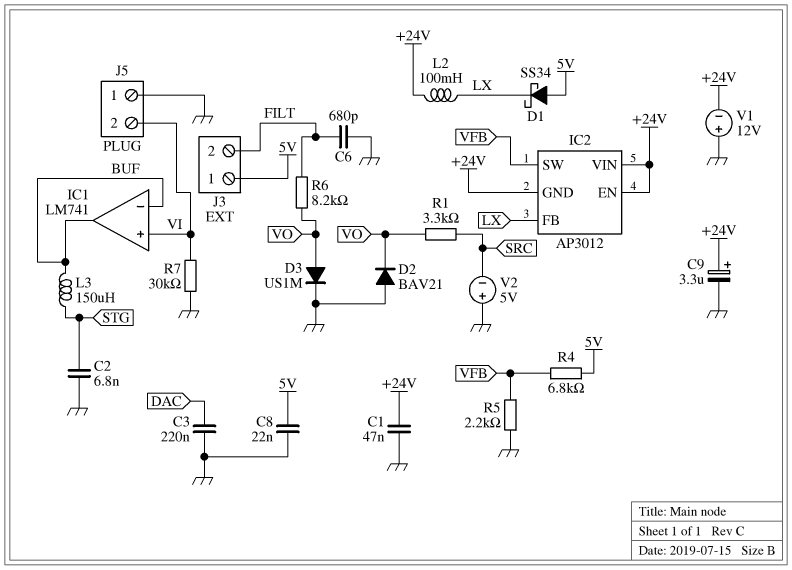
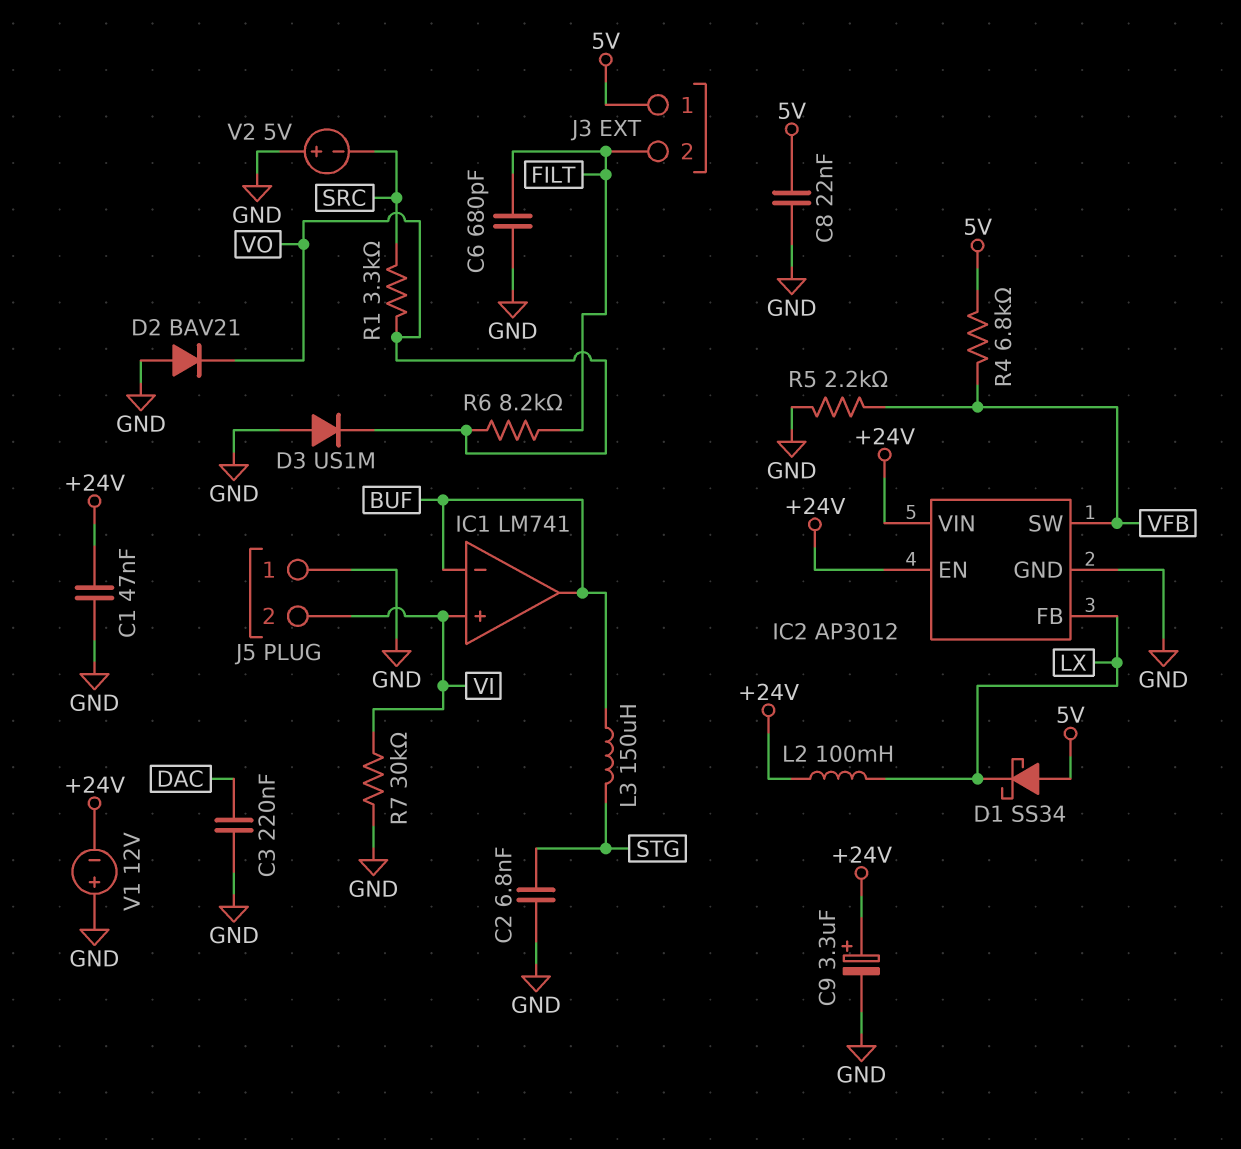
D3: diode US1M (A VO, K GND) -> diode US1M (A GND, K VO)
IC2 pin GND: +24V -> GND

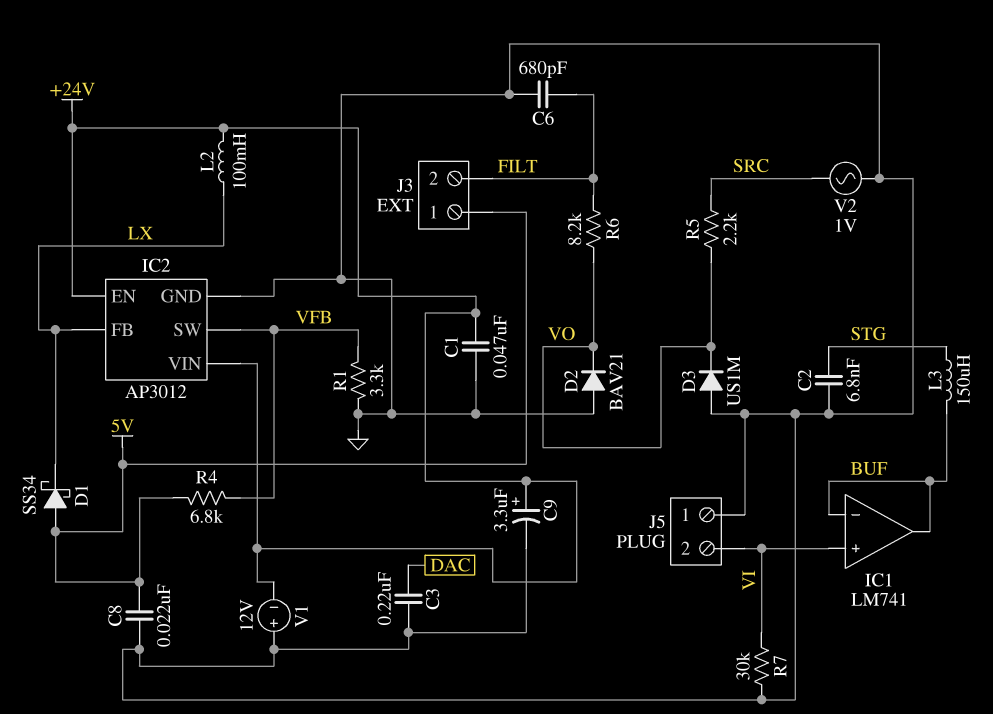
R1: 3.3k (SRC, VO) -> 3.3k (GND, VFB)
R5: 2.2k (GND, VFB) -> 2.2k (SRC, VO)
V2: 5V (plus GND, minus SRC) -> AC 1V (GND, SRC)

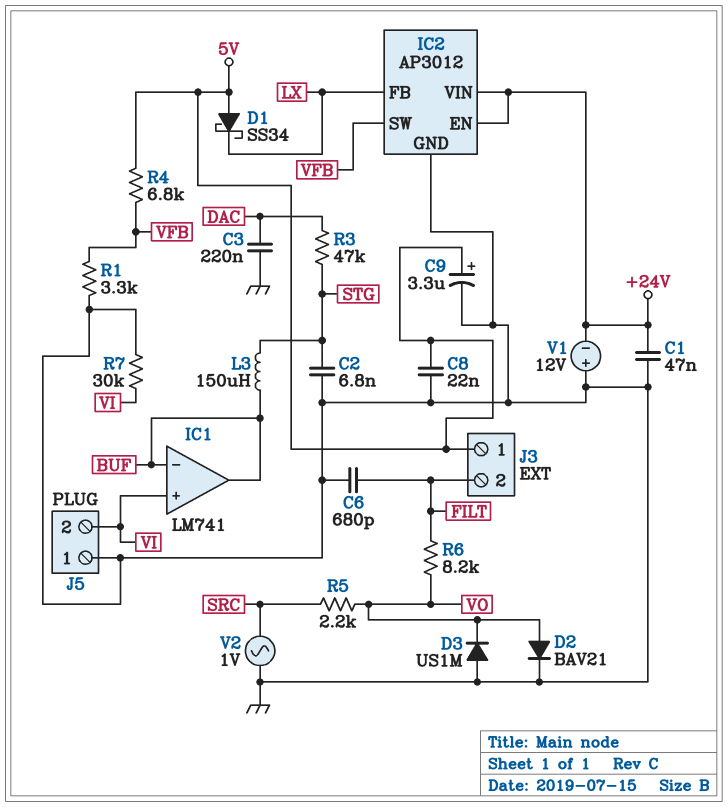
C9: 3.3uF (plus +24V, minus GND) -> 3.3uF (plus 5V, minus GND)
D2: diode BAV21 (A GND, K VO) -> diode BAV21 (A VO, K GND)
L2: 100mH (+24V, LX) -> none
R3: none -> 47k (DAC, STG)

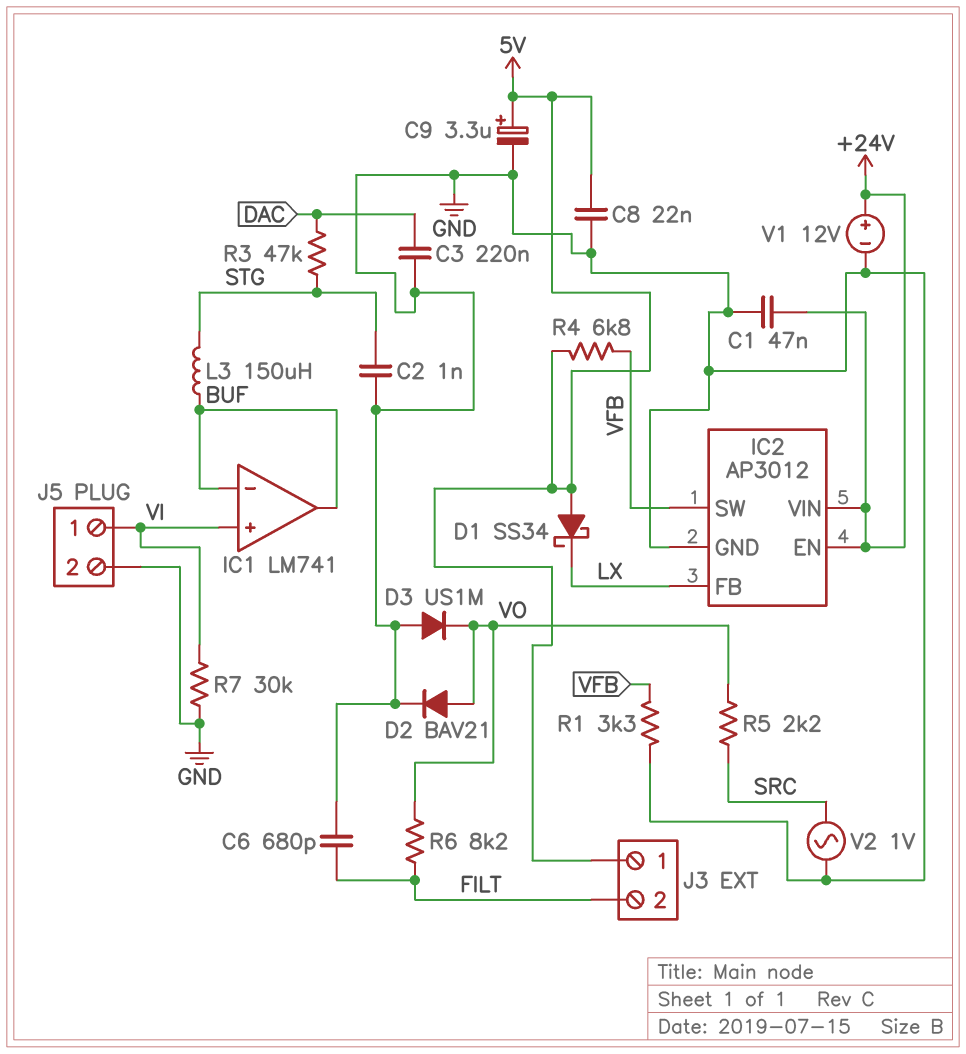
C2: 6.8nF (GND, STG) -> 1nF (GND, STG)
J5 pin 1: GND -> VI
J5 pin 2: VI -> GND
V1: 12V (plus GND, minus +24V) -> 12V (plus +24V, minus GND)

